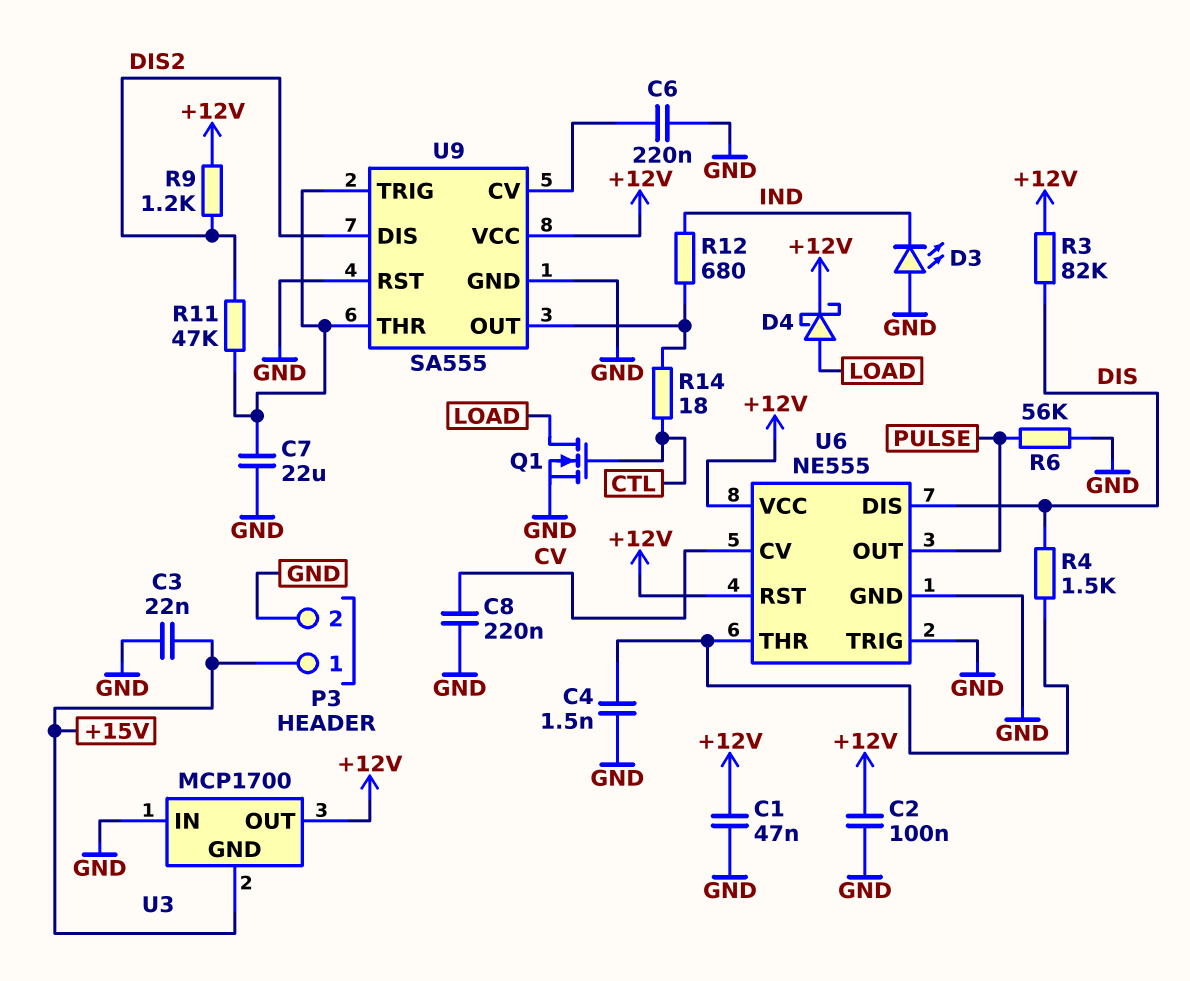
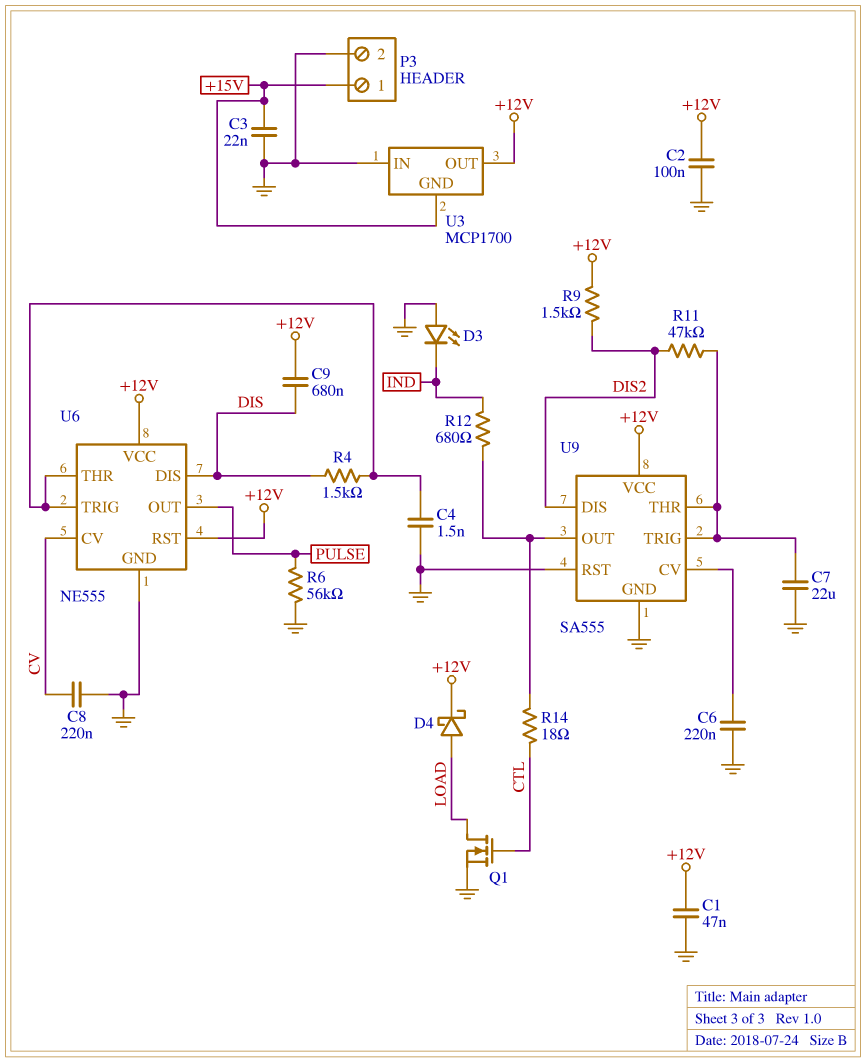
C9: none -> 680nF (+12V, DIS)
R3: 82k (+12V, DIS) -> none
R9: 1.2k (+12V, DIS2) -> 1.5k (+12V, DIS2)
U6 pin TRIG: GND -> U6/THR

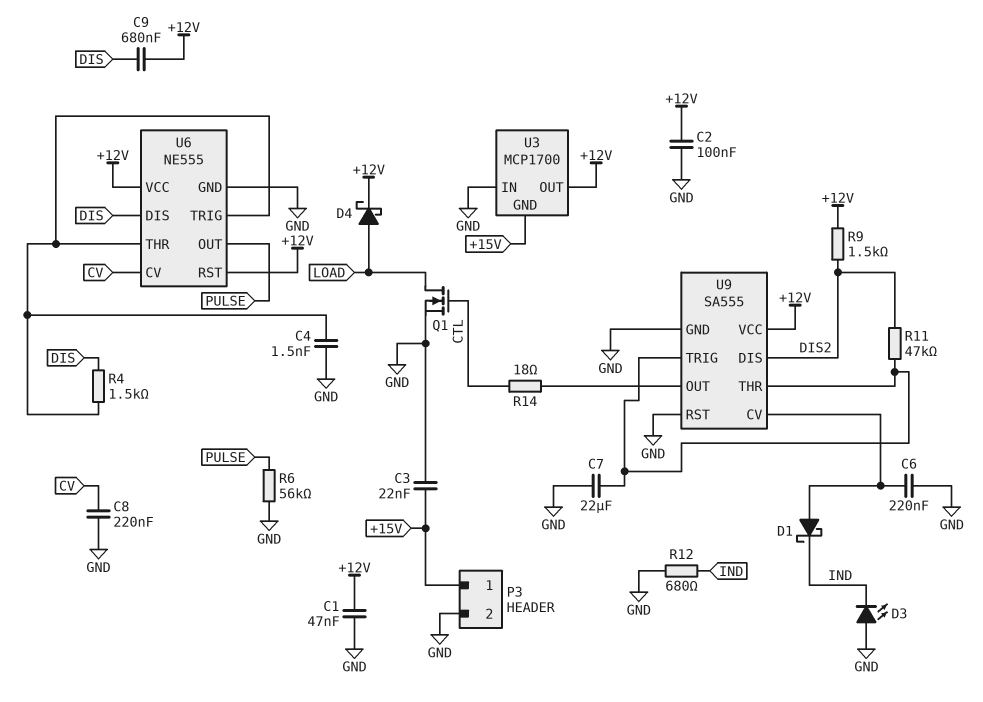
D1: none -> schottky (A U9/CV, K IND)
R12: 680 (IND, U9/OUT) -> 680 (GND, IND)

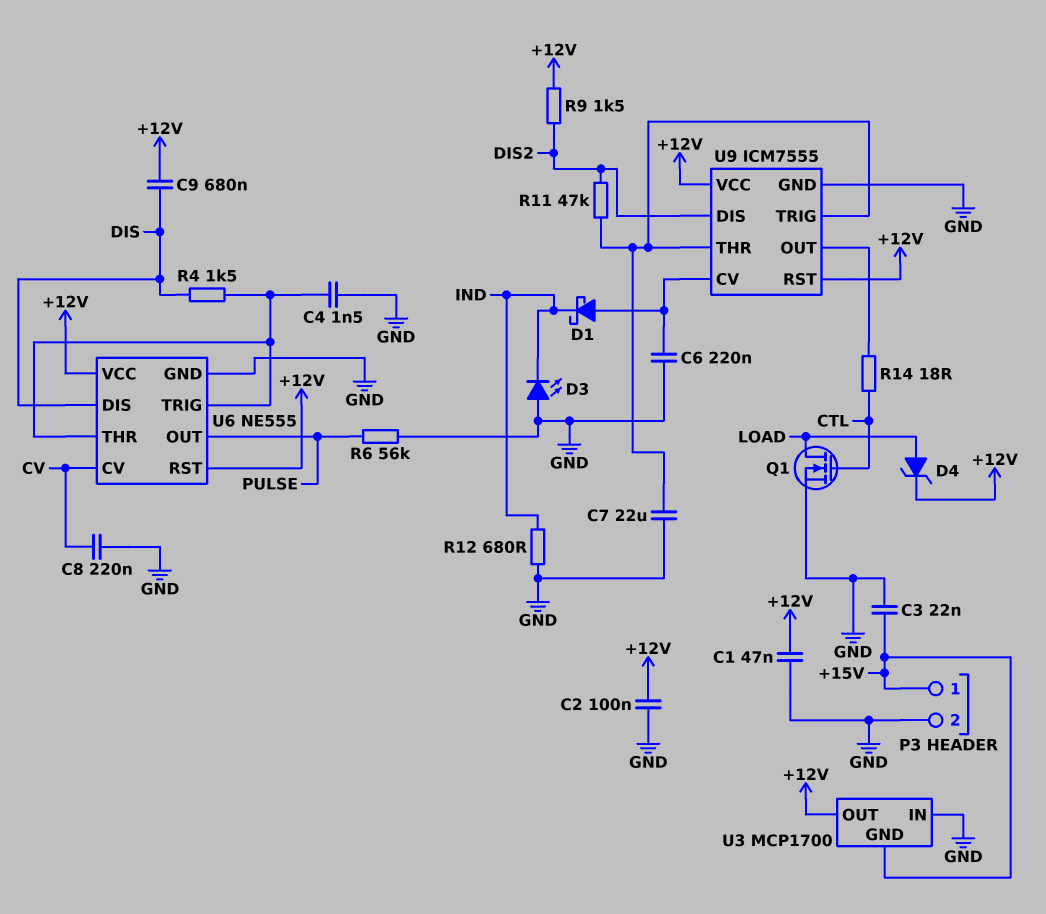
D4: schottky (A LOAD, K +12V) -> zener (A LOAD, K +12V)
U9: SA555 -> ICM7555
U9 pin RST: GND -> +12V

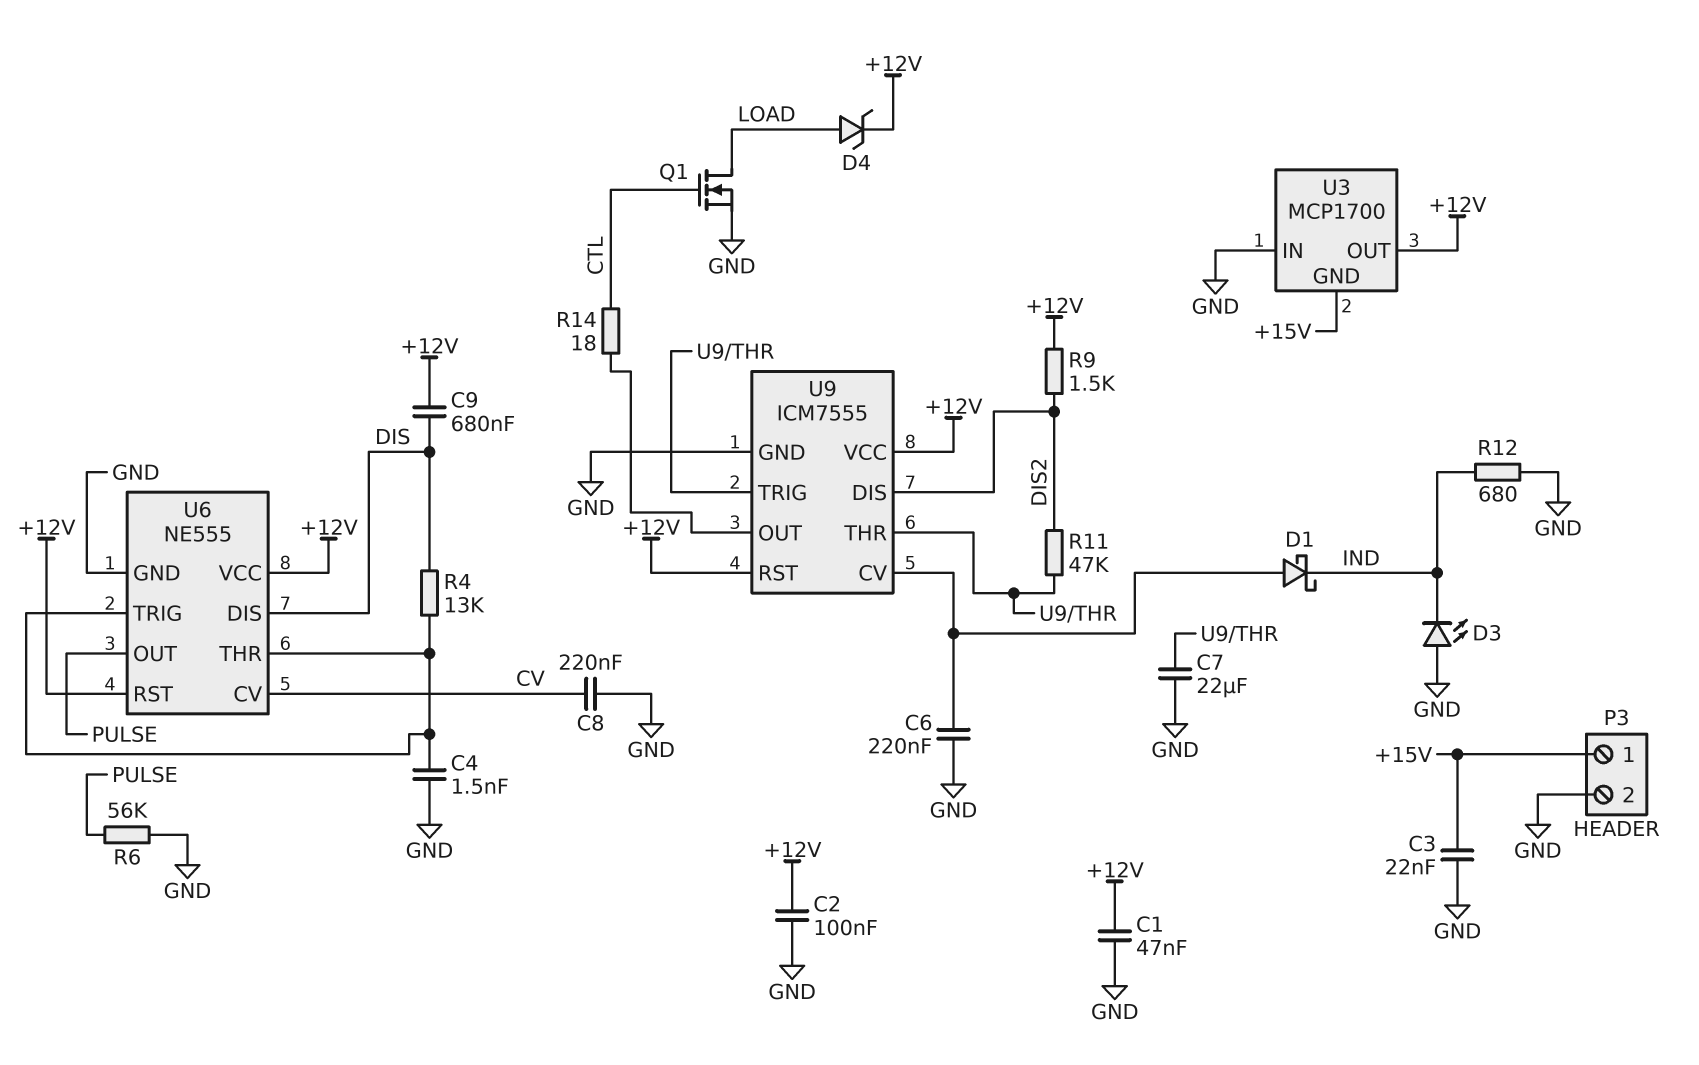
R4: 1.5k (DIS, U6/THR) -> 13k (DIS, U6/THR)

